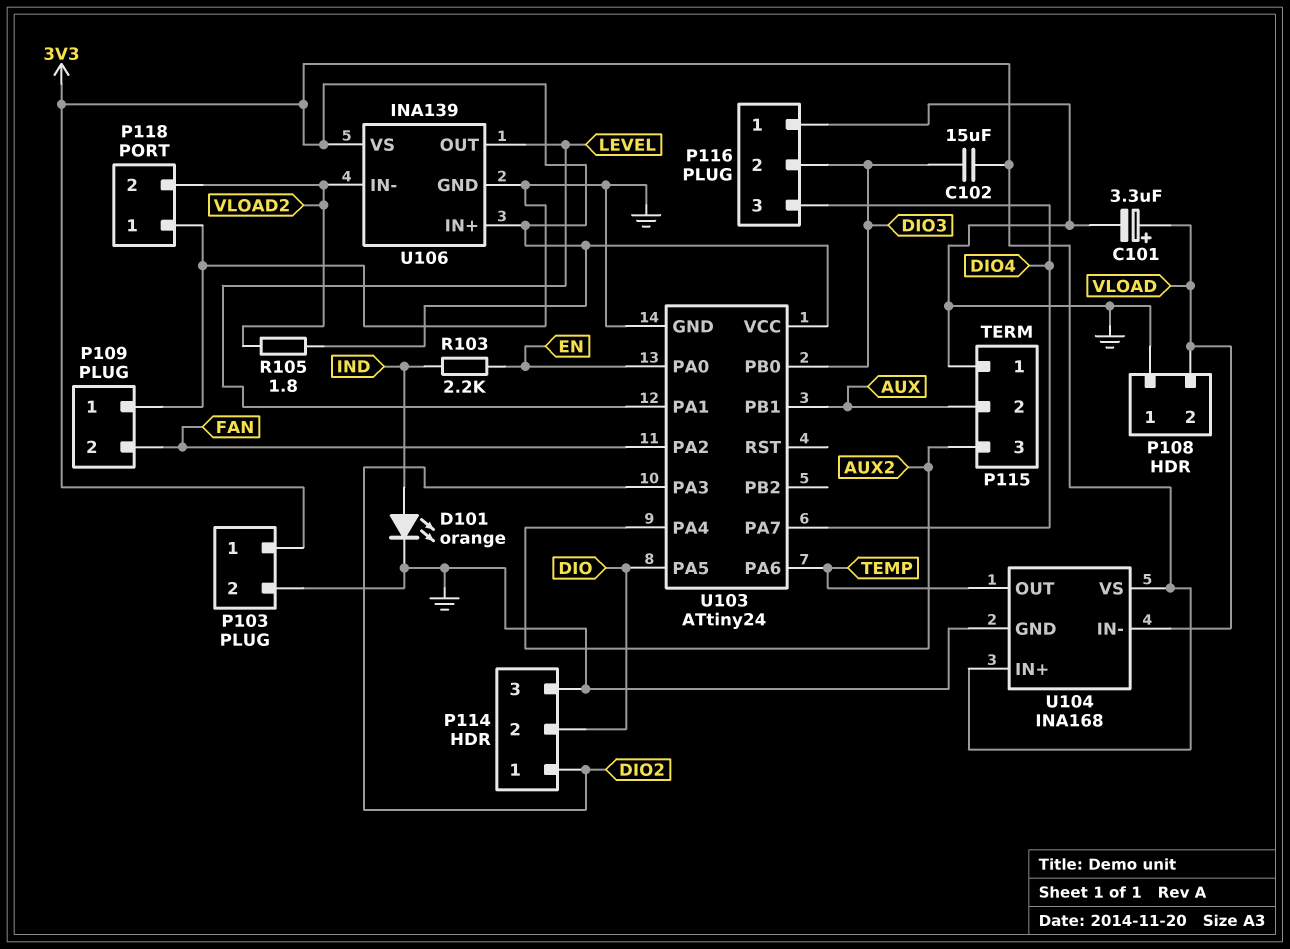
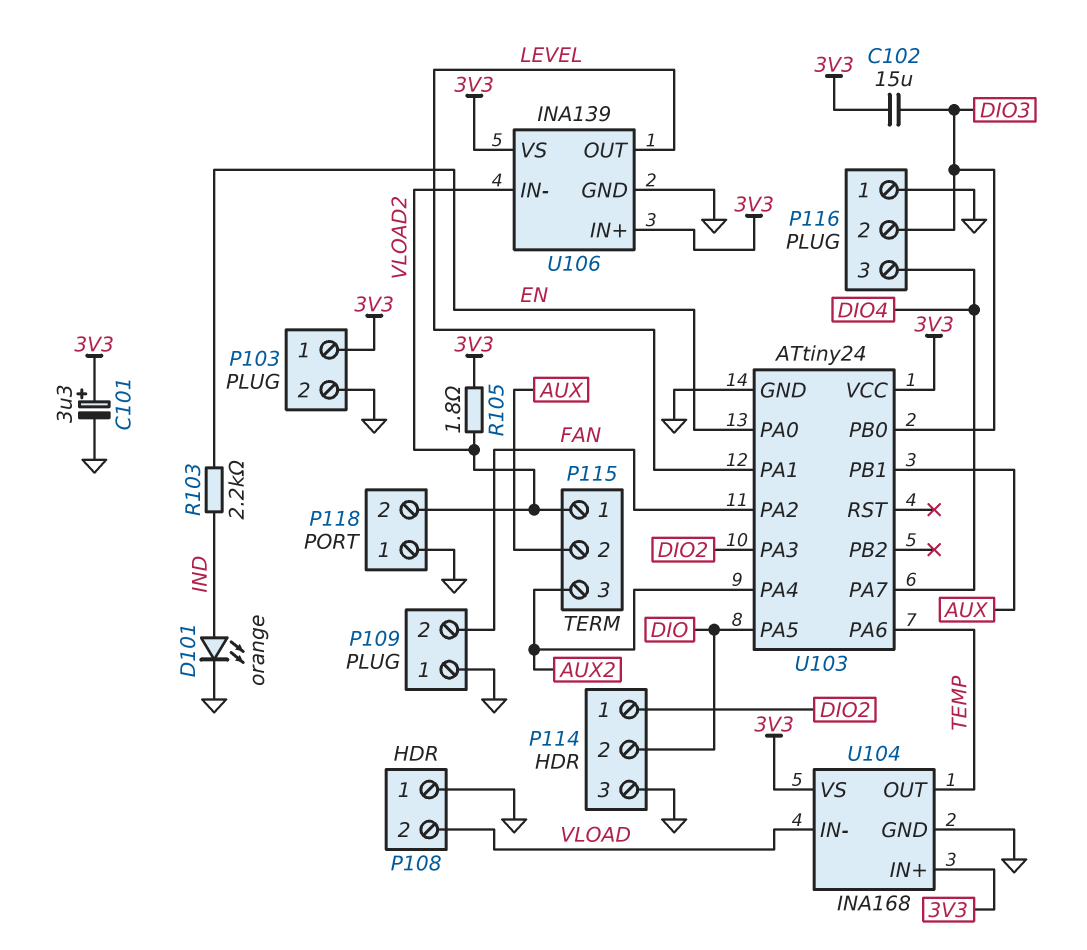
C101: 3.3uF (plus VLOAD, minus GND) -> 3.3uF (plus 3V3, minus GND)
P115 pin 1: GND -> VLOAD2

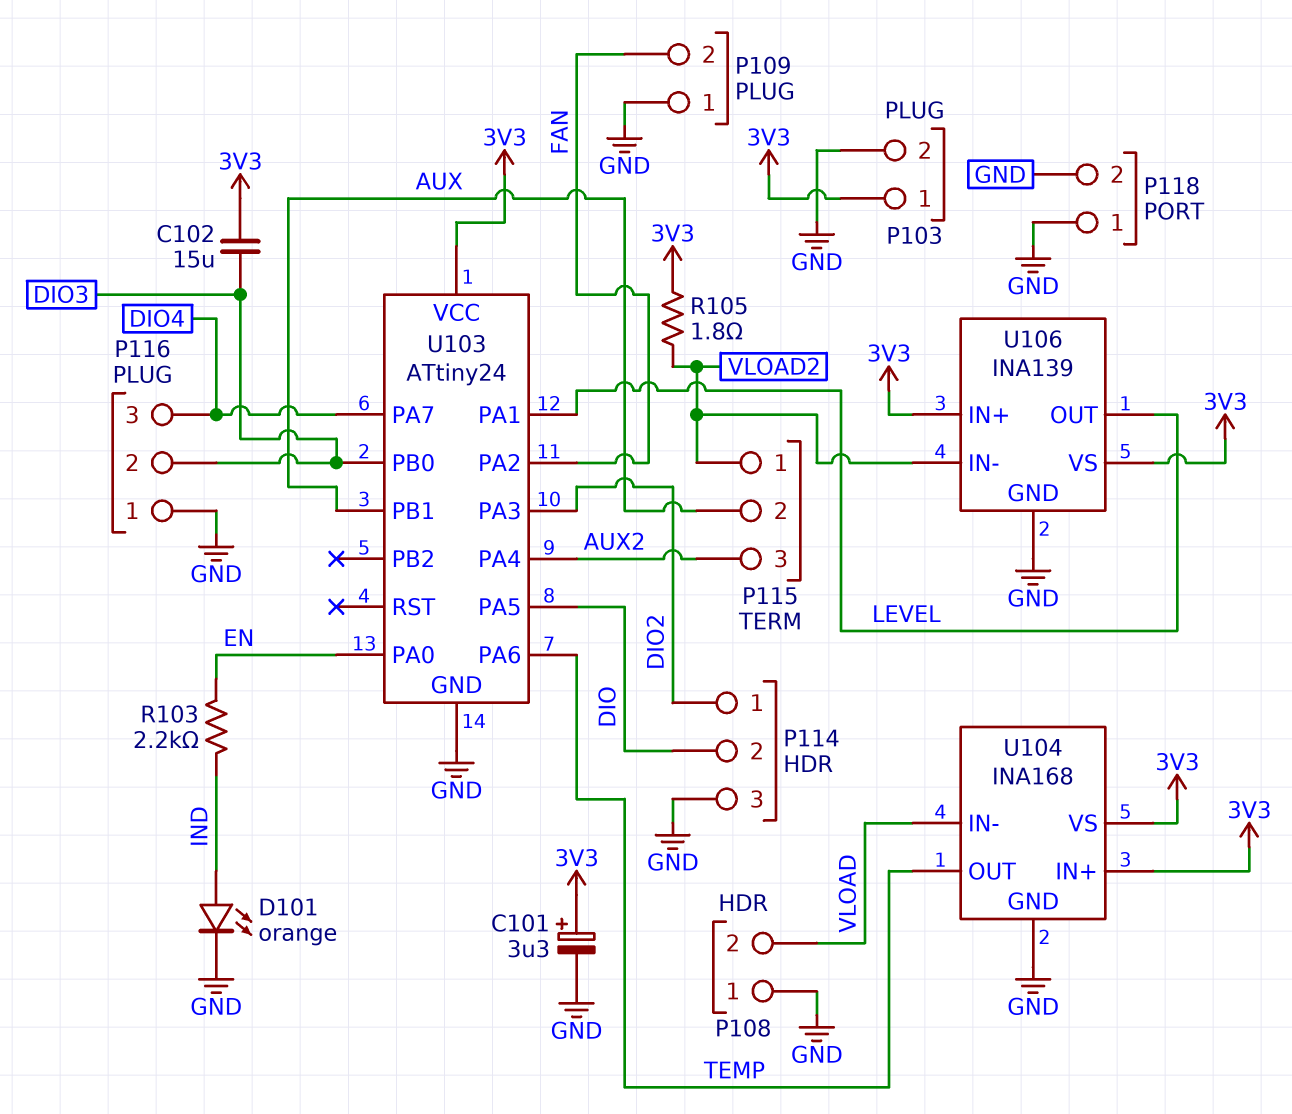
P118 pin 2: VLOAD2 -> GND

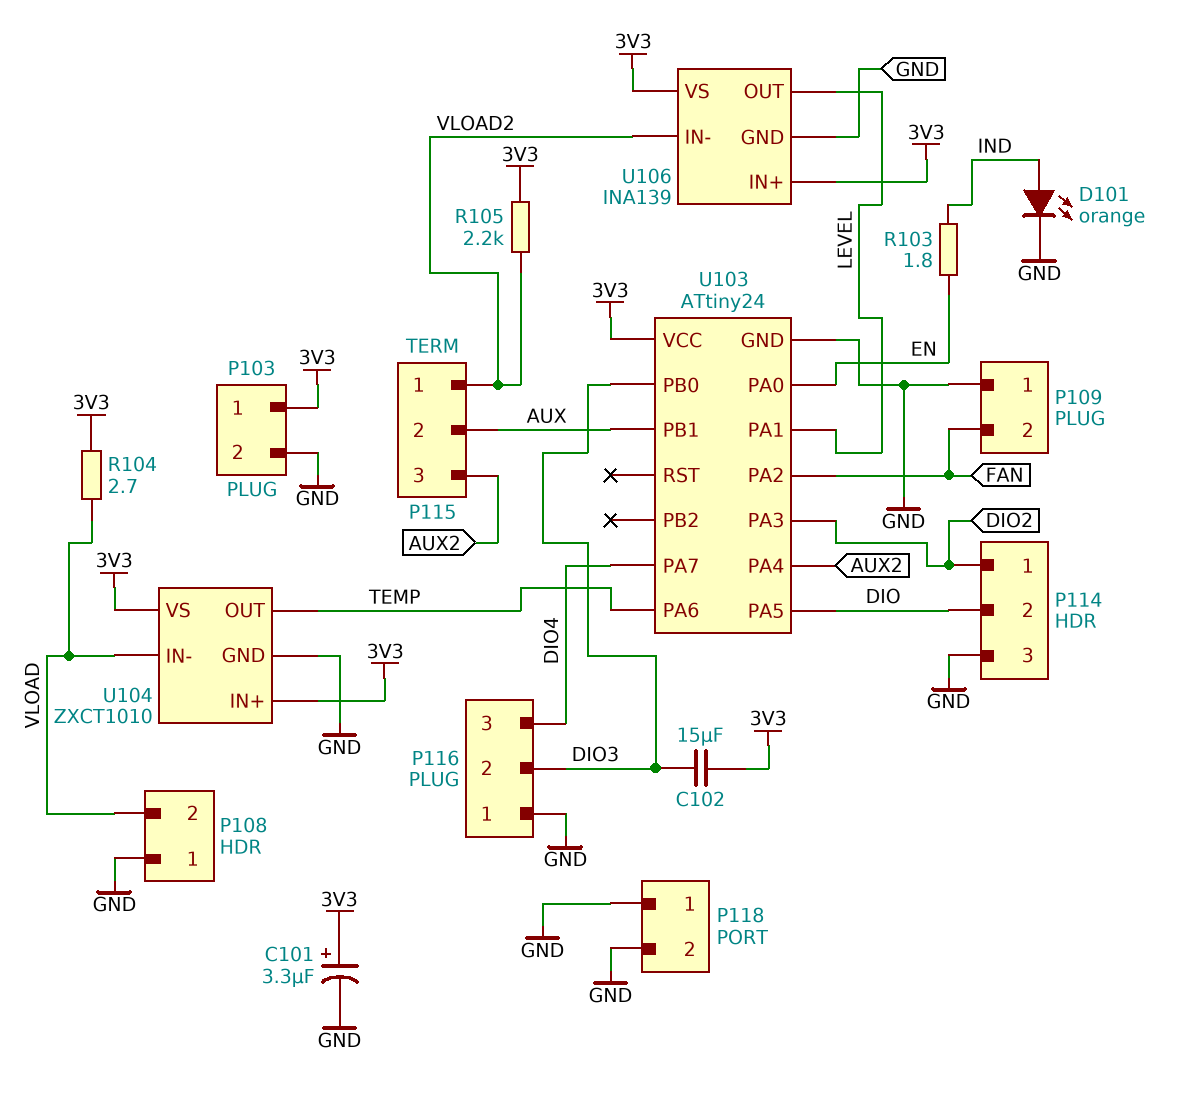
R103: 2.2k (EN, IND) -> 1.8 (EN, IND)
R104: none -> 2.7 (3V3, VLOAD)
R105: 1.8 (3V3, VLOAD2) -> 2.2k (3V3, VLOAD2)
U104: INA168 -> ZXCT1010

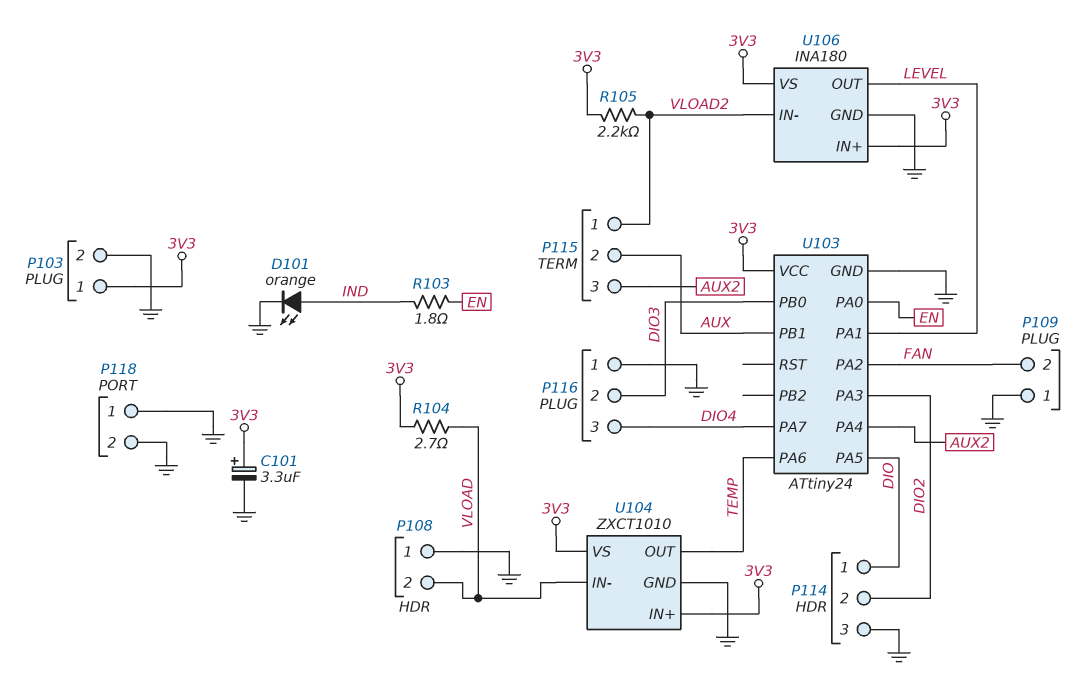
C102: 15uF (3V3, DIO3) -> none
P114 pin 1: DIO2 -> DIO
P114 pin 2: DIO -> DIO2
U106: INA139 -> INA180

